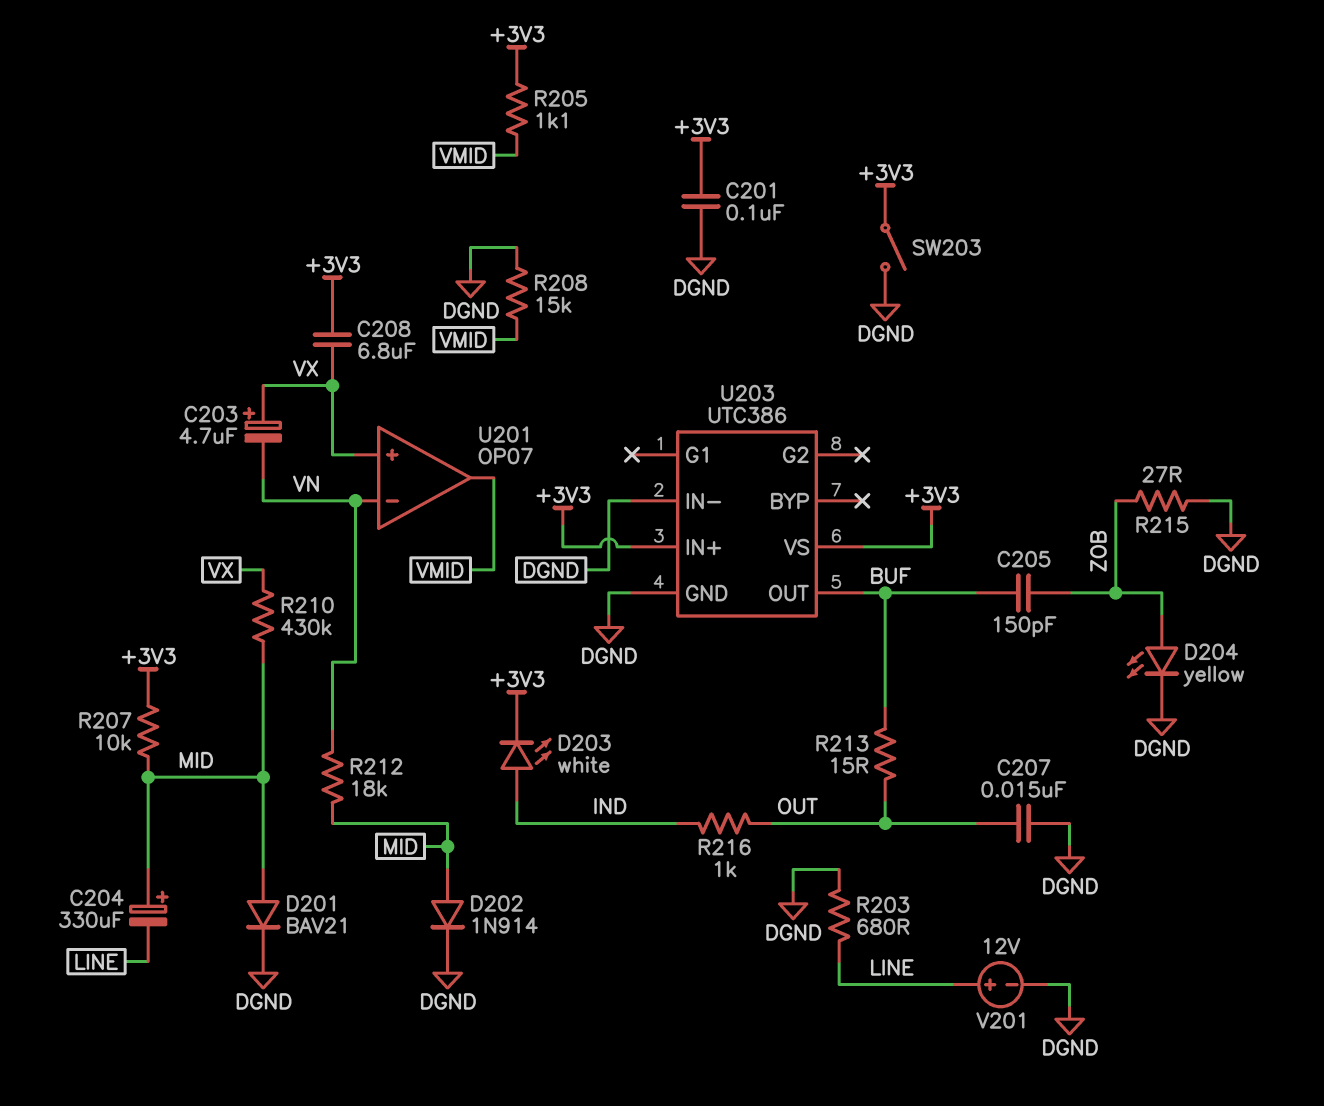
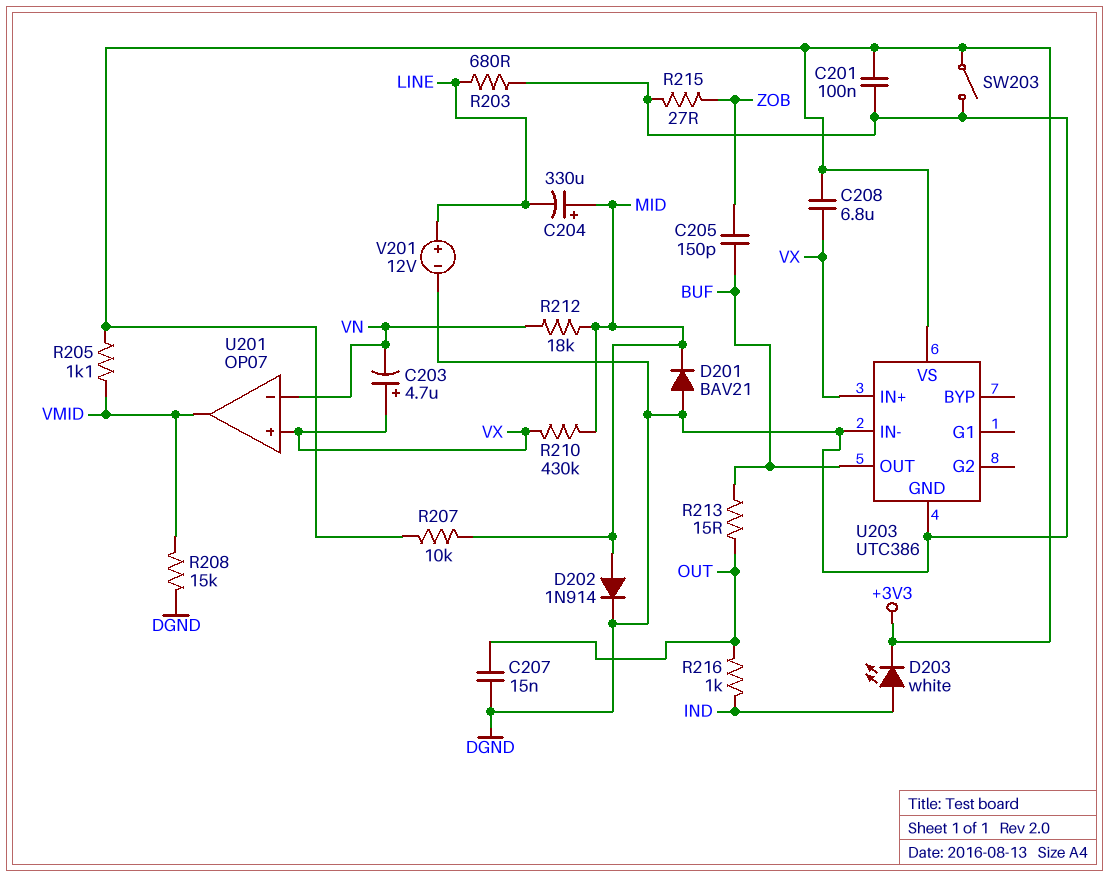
D201: diode BAV21 (A MID, K DGND) -> diode BAV21 (A DGND, K MID)
D204: LED yellow (A ZOB, K DGND) -> none
U203 pin IN+: +3V3 -> VX

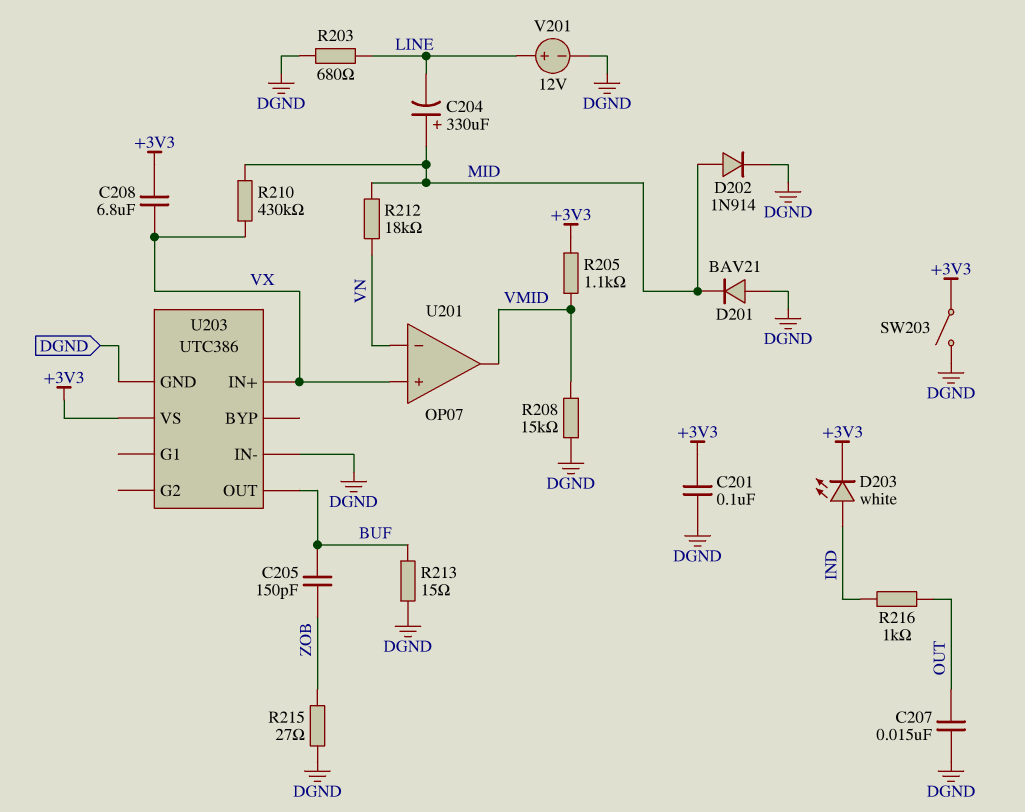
C203: 4.7uF (plus VX, minus VN) -> none
R207: 10k (+3V3, MID) -> none
R213: 15 (BUF, OUT) -> 15 (BUF, DGND)

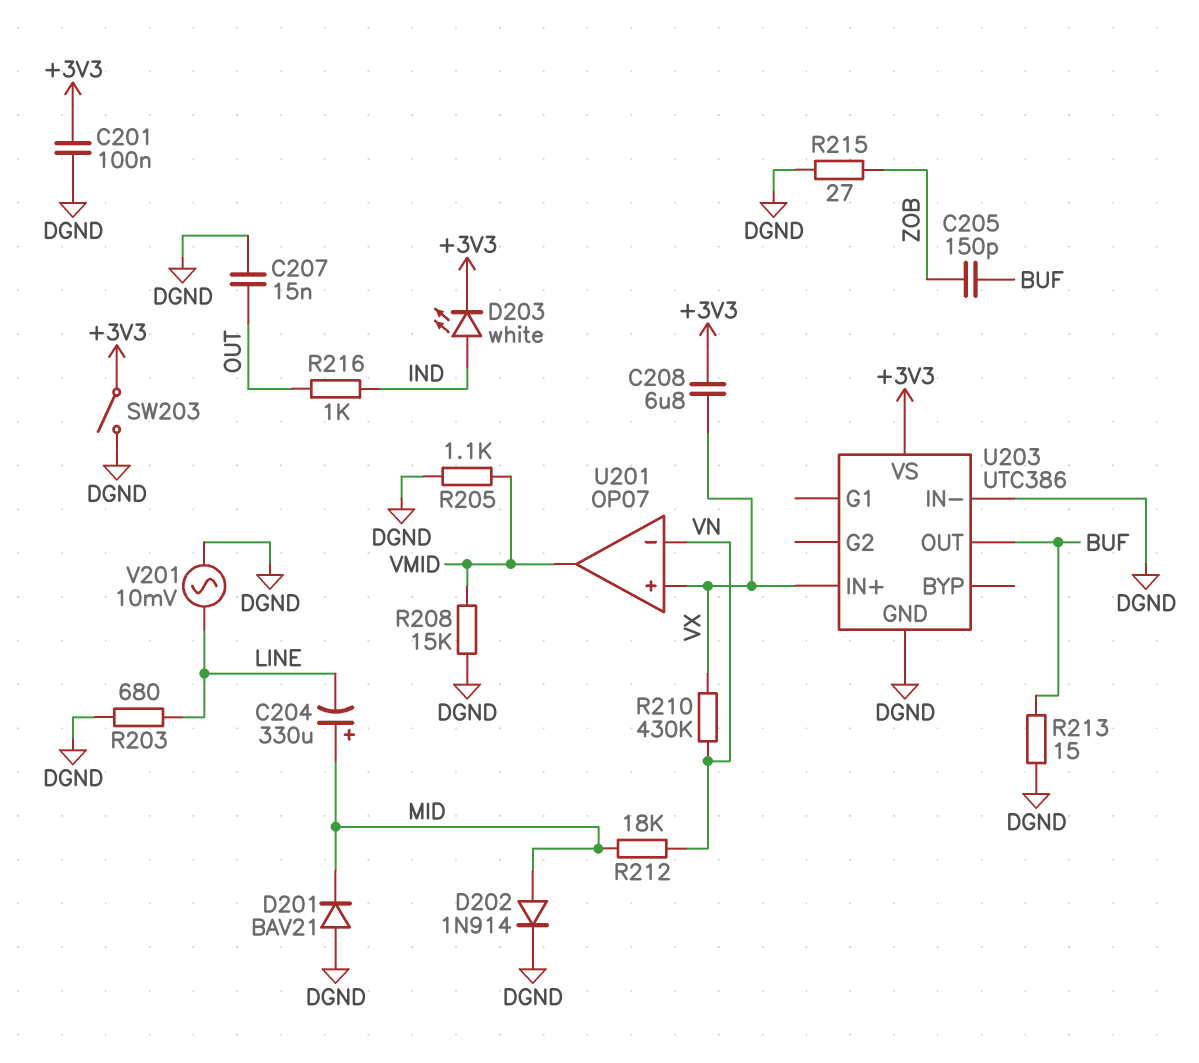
R205: 1.1k (+3V3, VMID) -> 1.1k (DGND, VMID)
R210: 430k (MID, VX) -> 430k (VN, VX)
V201: 12V (plus LINE, minus DGND) -> AC 10mV (DGND, LINE)

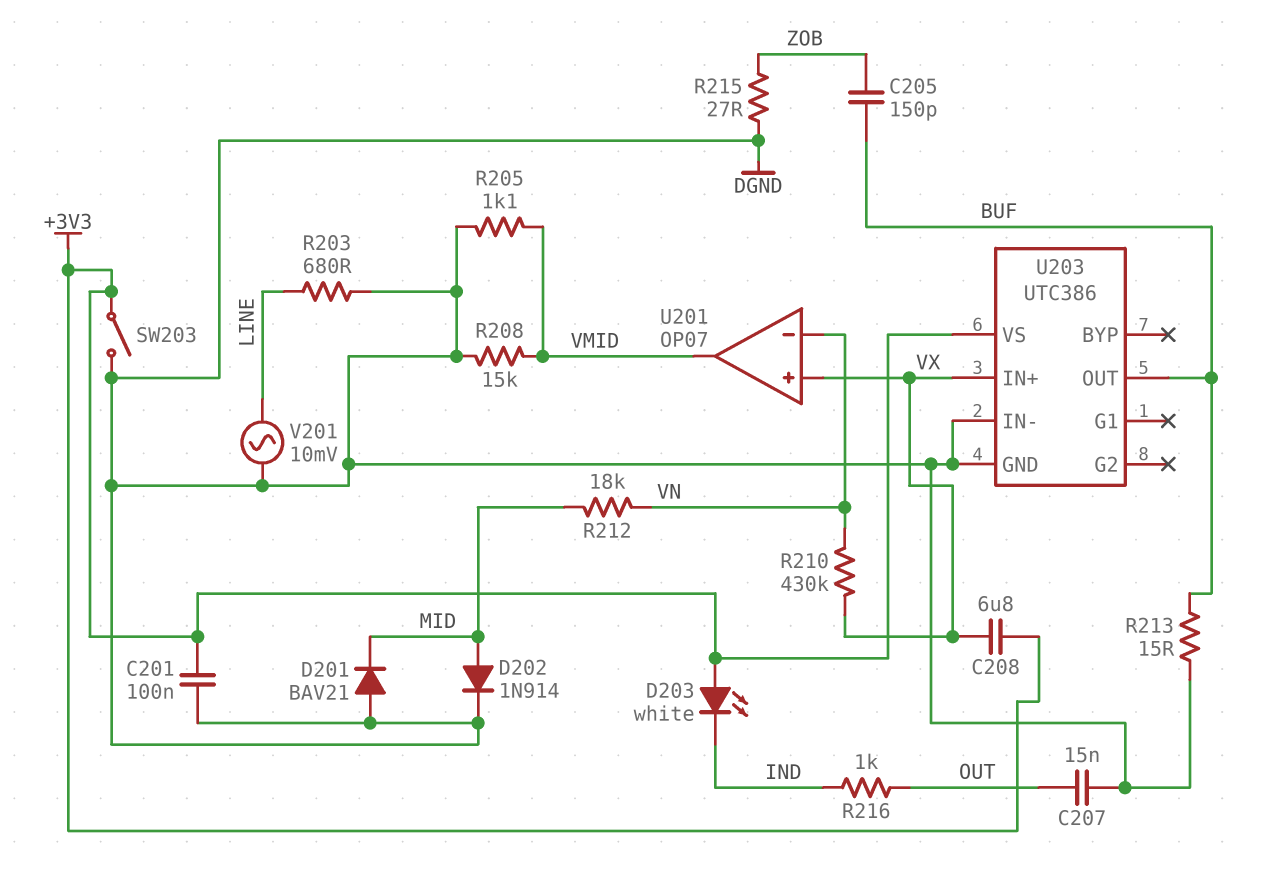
C204: 330uF (plus MID, minus LINE) -> none
D203: LED white (A IND, K +3V3) -> LED white (A +3V3, K IND)

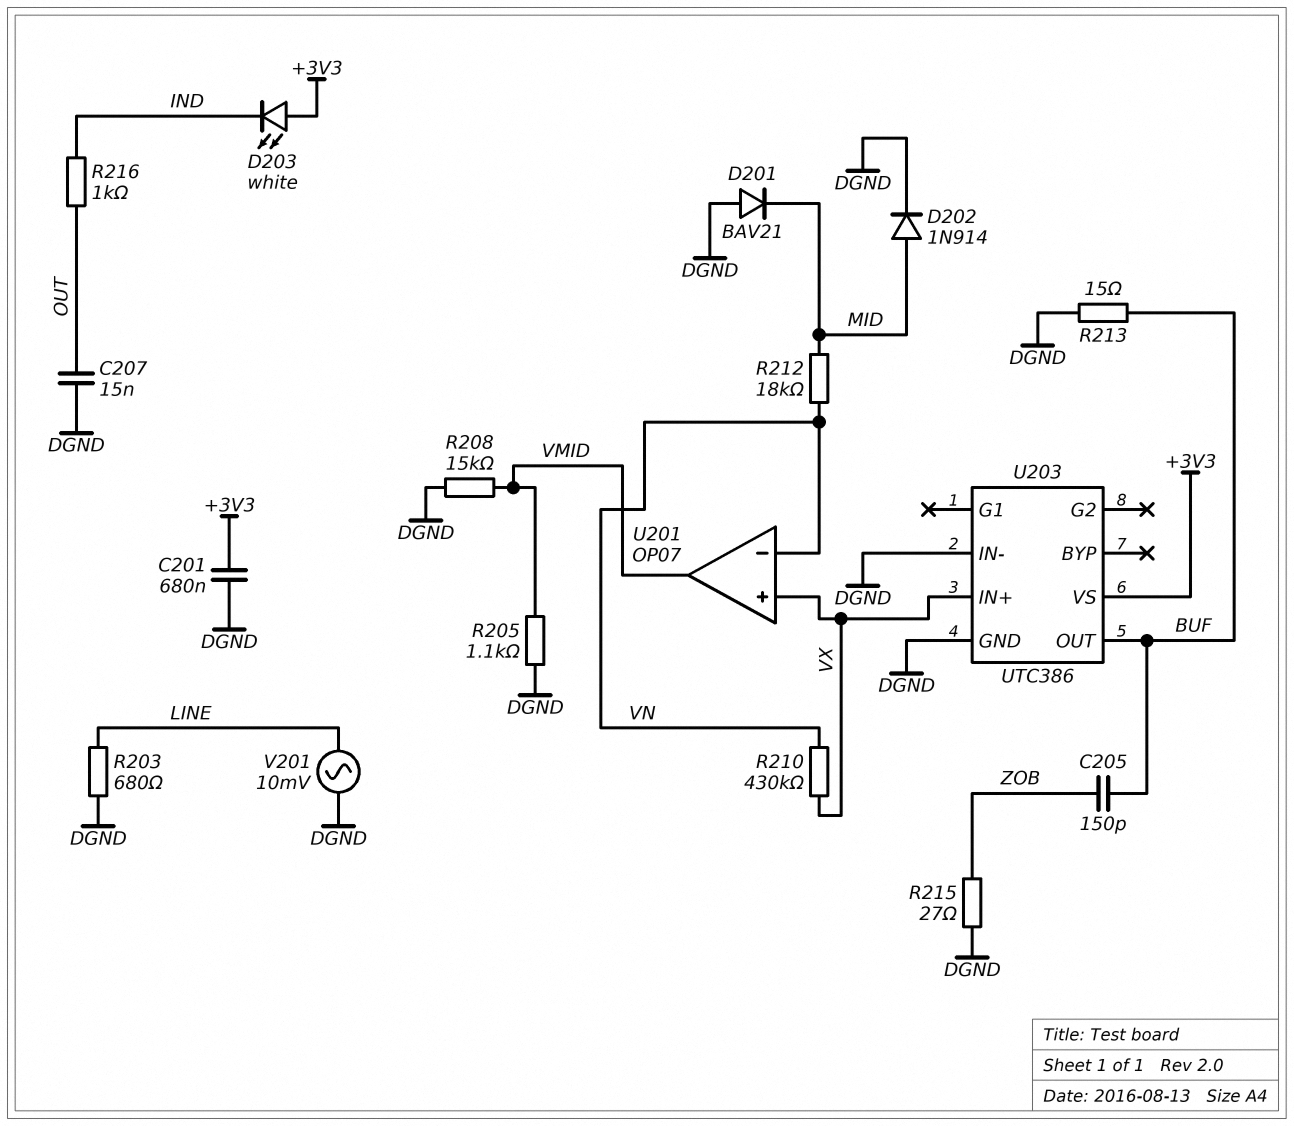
C201: 100nF (+3V3, DGND) -> 680nF (+3V3, DGND)
C208: 6.8uF (+3V3, VX) -> none
SW203: switch (+3V3, DGND) -> none

